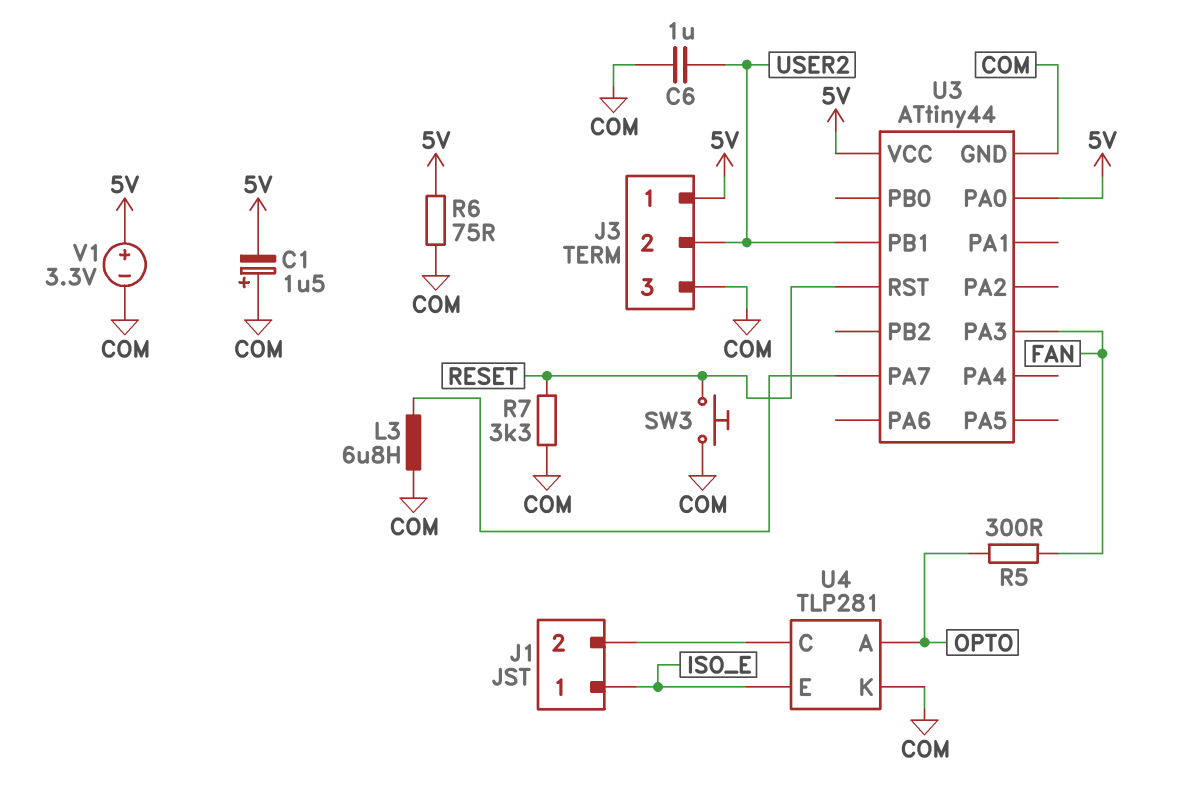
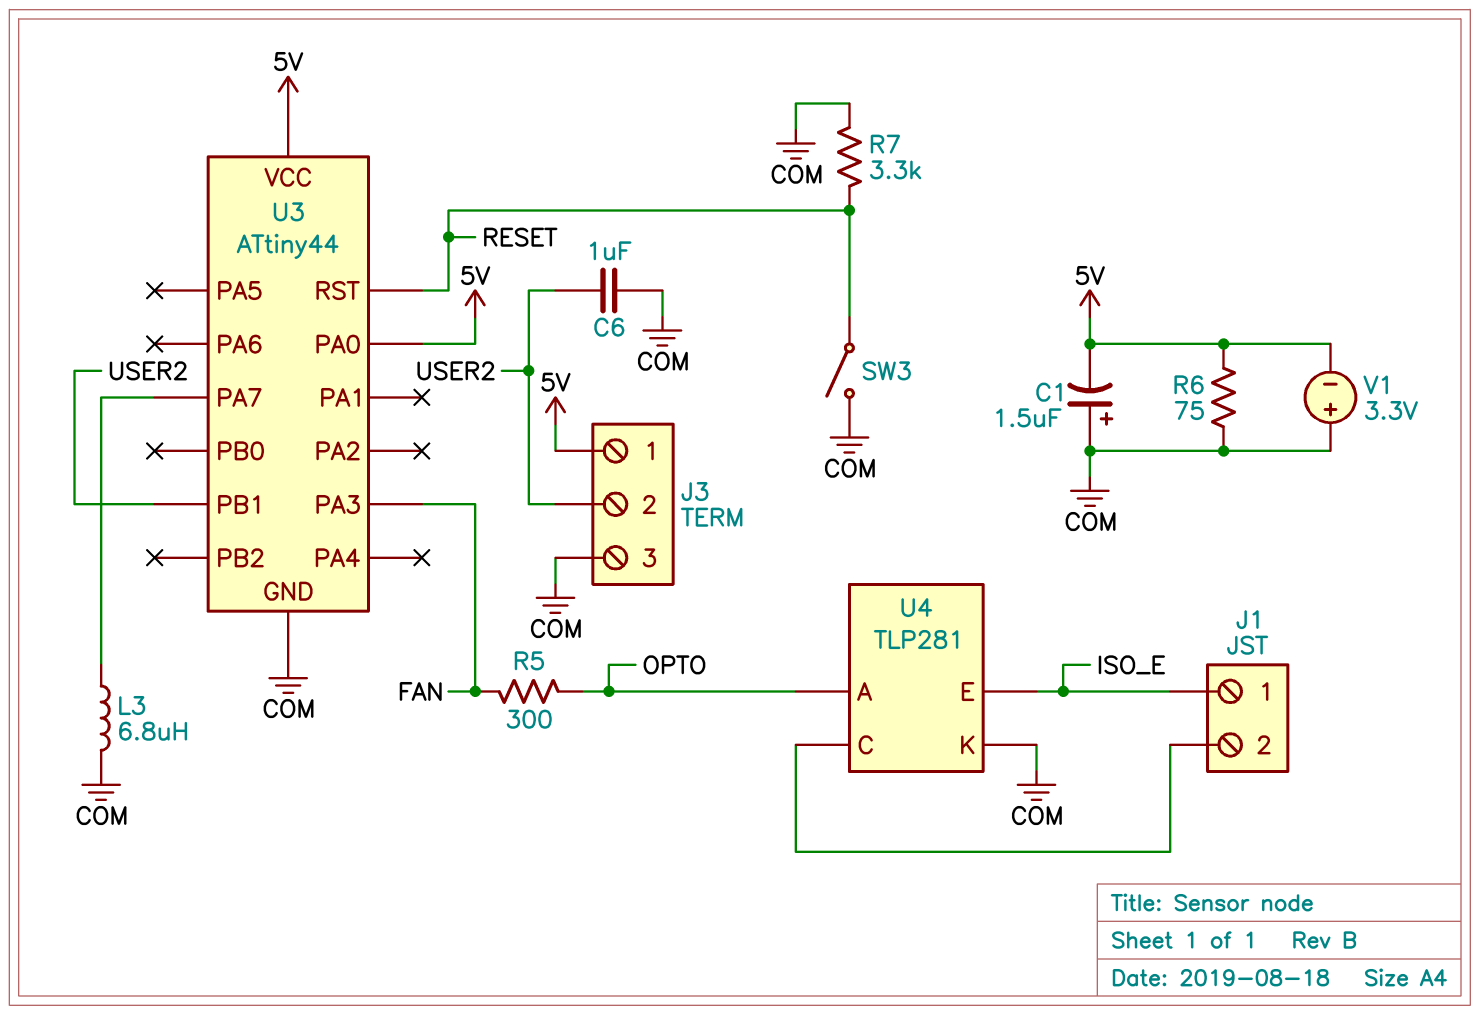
SW3: button (COM, RESET) -> switch (COM, RESET)
V1: 3.3V (plus 5V, minus COM) -> 3.3V (plus COM, minus 5V)

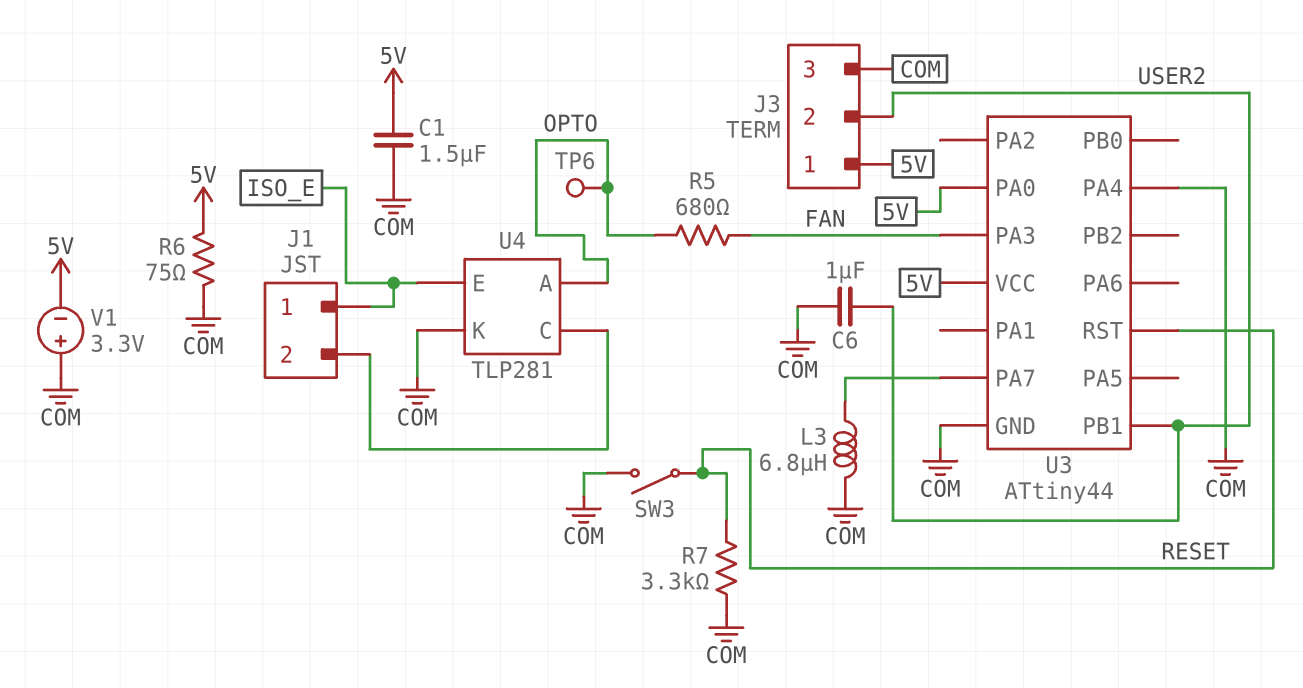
C1: 1.5uF (plus COM, minus 5V) -> 1.5uF (5V, COM)
R5: 300 (FAN, OPTO) -> 680 (FAN, OPTO)
TP6: none -> test point (OPTO)
U3 pin PA4: none -> COM

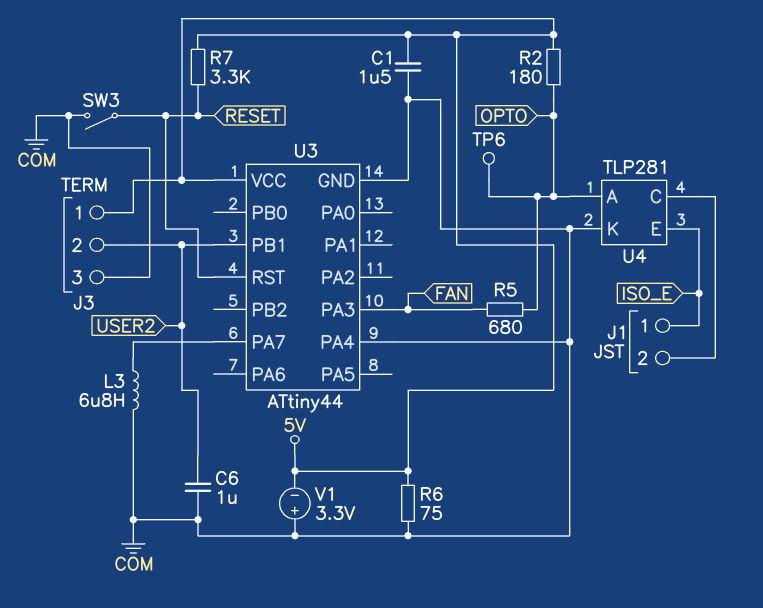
R2: none -> 180 (5V, OPTO)
R7: 3.3k (COM, RESET) -> 3.3k (5V, RESET)
U3 pin PA0: 5V -> none

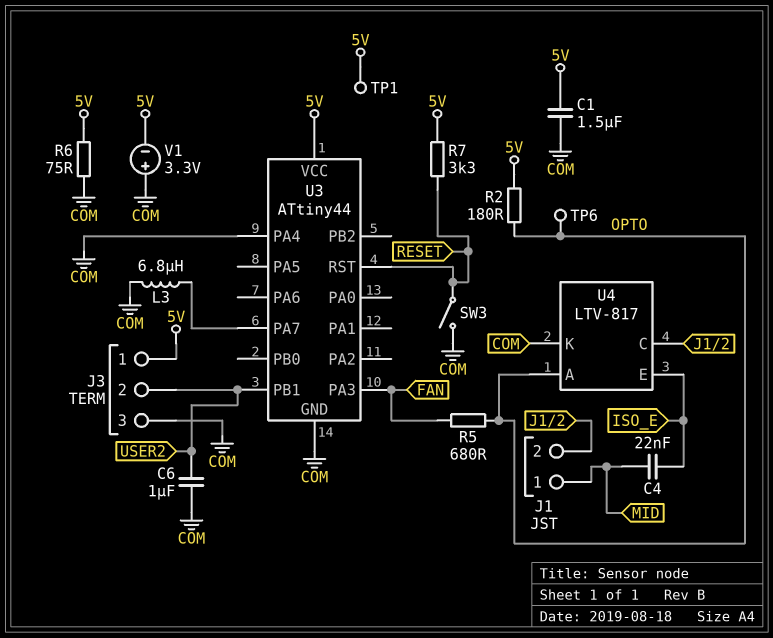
C4: none -> 22nF (ISO_E, MID)
J1 pin 1: ISO_E -> MID
TP1: none -> test point (5V)
U4: TLP281 -> LTV-817

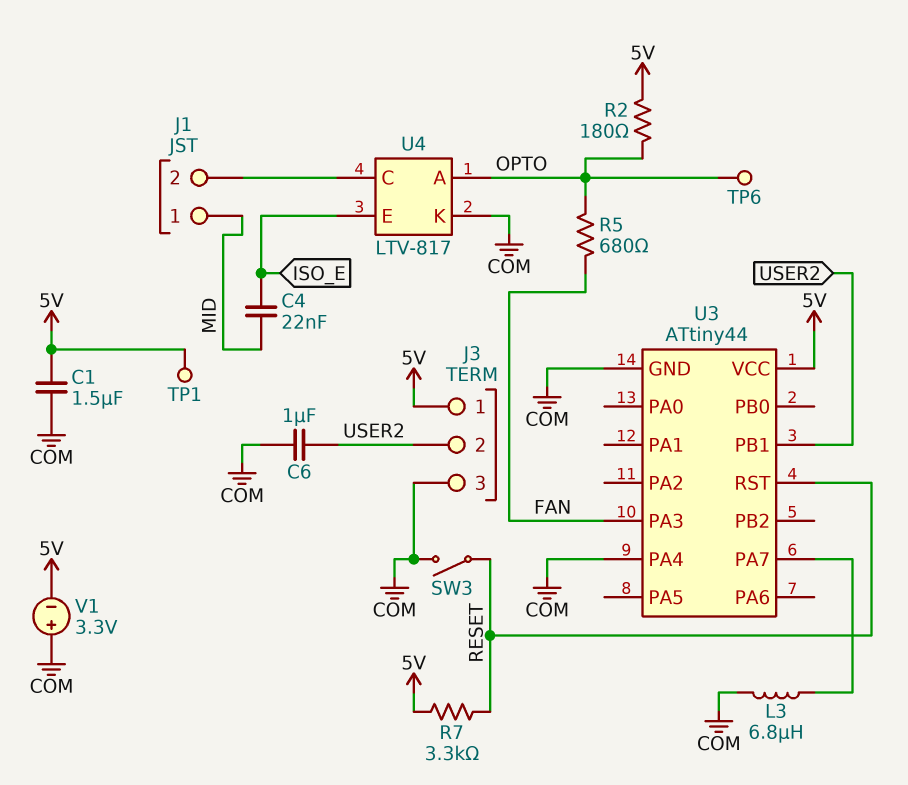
R6: 75 (5V, COM) -> none

